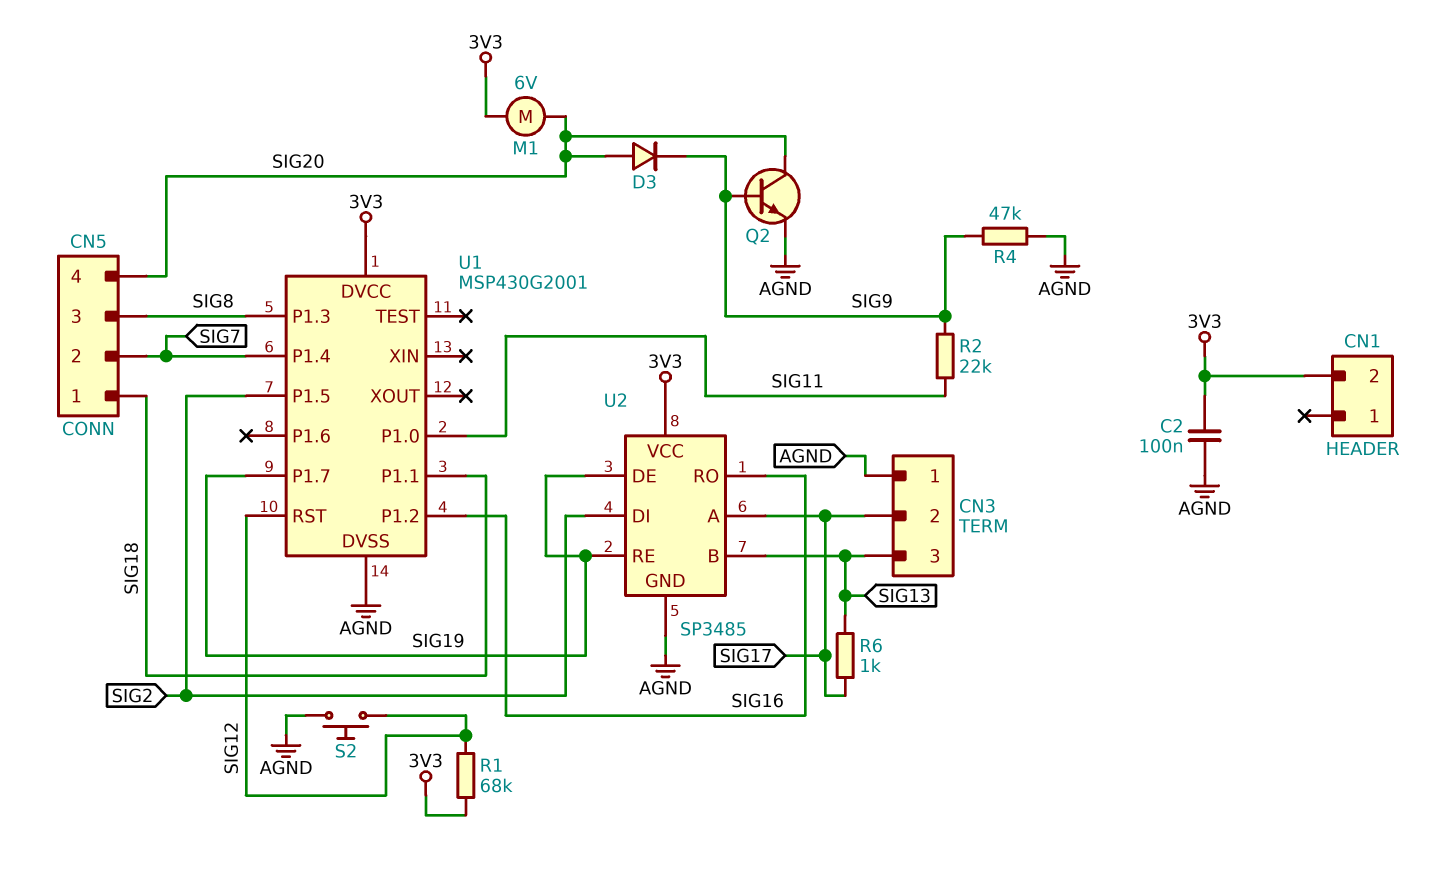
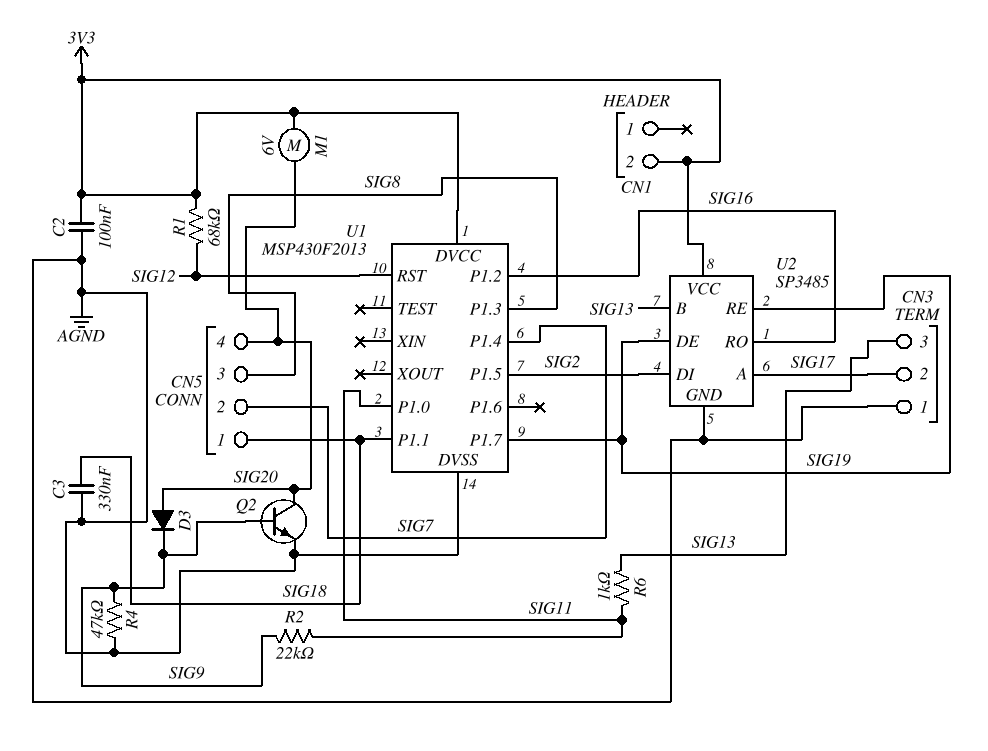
C3: none -> 330nF (AGND, SIG18)
R6: 1k (SIG13, SIG17) -> 1k (SIG11, SIG13)
S2: button (AGND, SIG12) -> none
U1: MSP430G2001 -> MSP430F2013

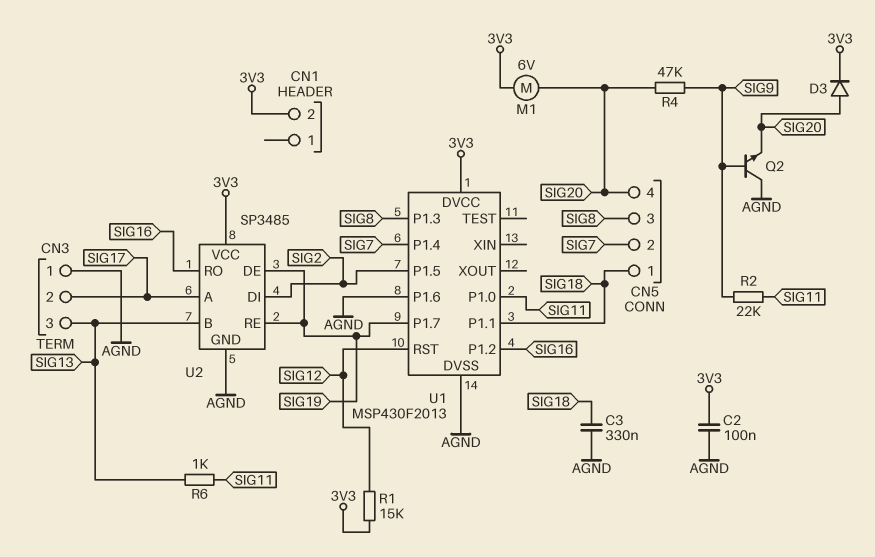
D3: diode (A SIG20, K SIG9) -> diode (A SIG20, K 3V3)
Q2: NPN (B SIG9, C SIG20, E AGND) -> NPN (B SIG9, C AGND, E SIG20)
R1: 68k (3V3, SIG12) -> 15k (3V3, SIG12)
R4: 47k (AGND, SIG9) -> 47k (SIG9, SIG20)
U1 pin P1.6: none -> AGND

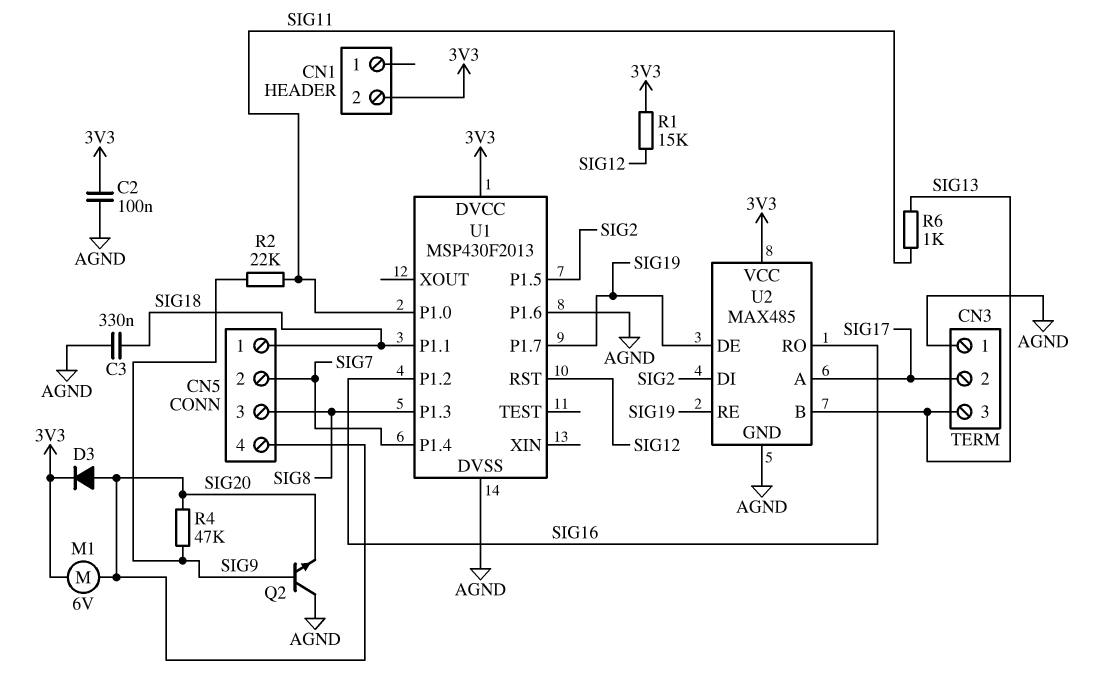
U2: SP3485 -> MAX485

